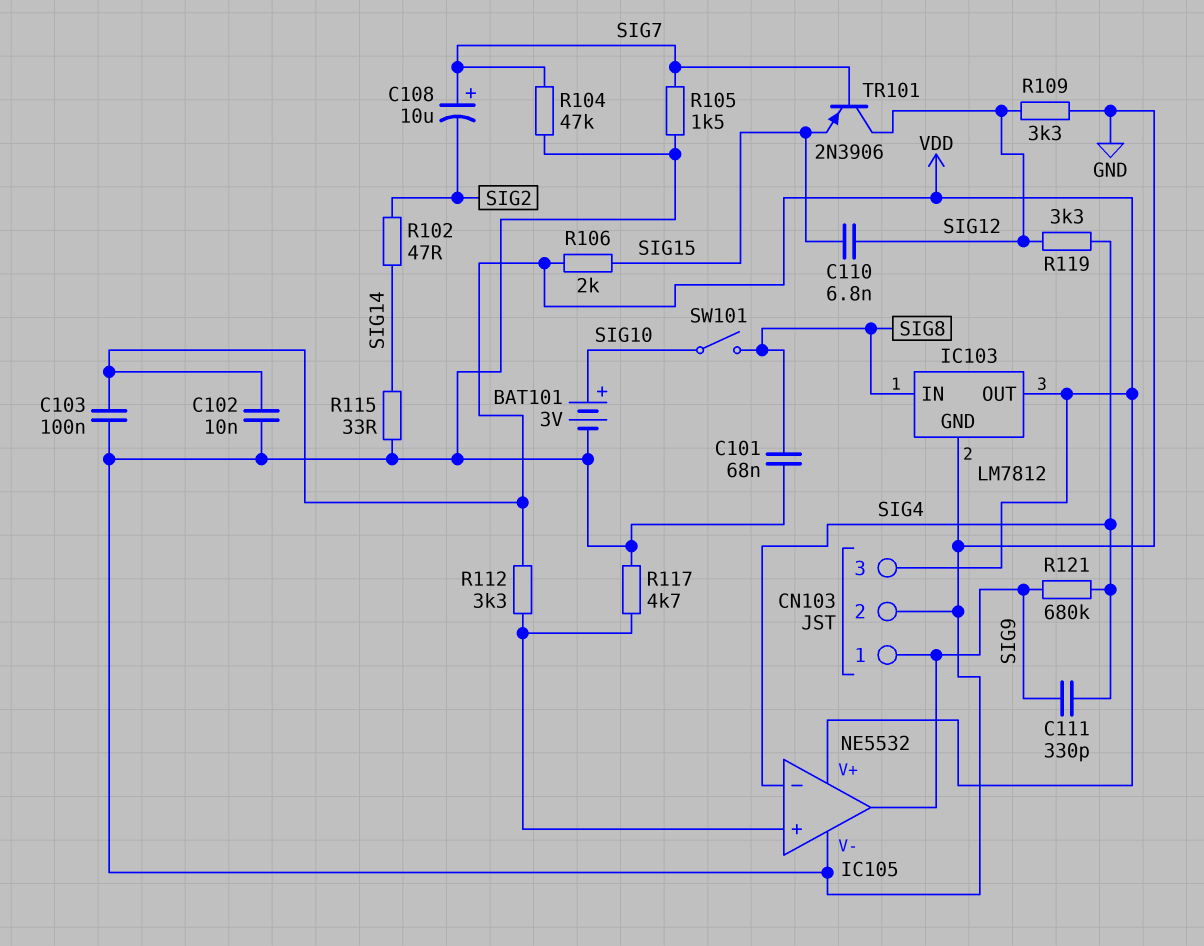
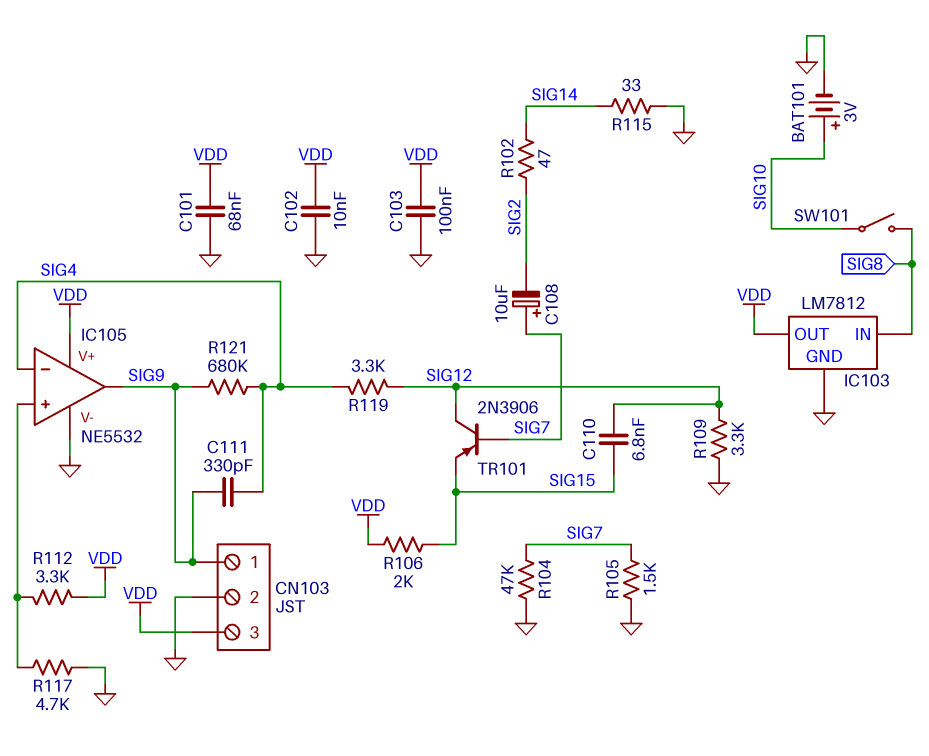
C101: 68nF (GND, SIG8) -> 68nF (GND, VDD)

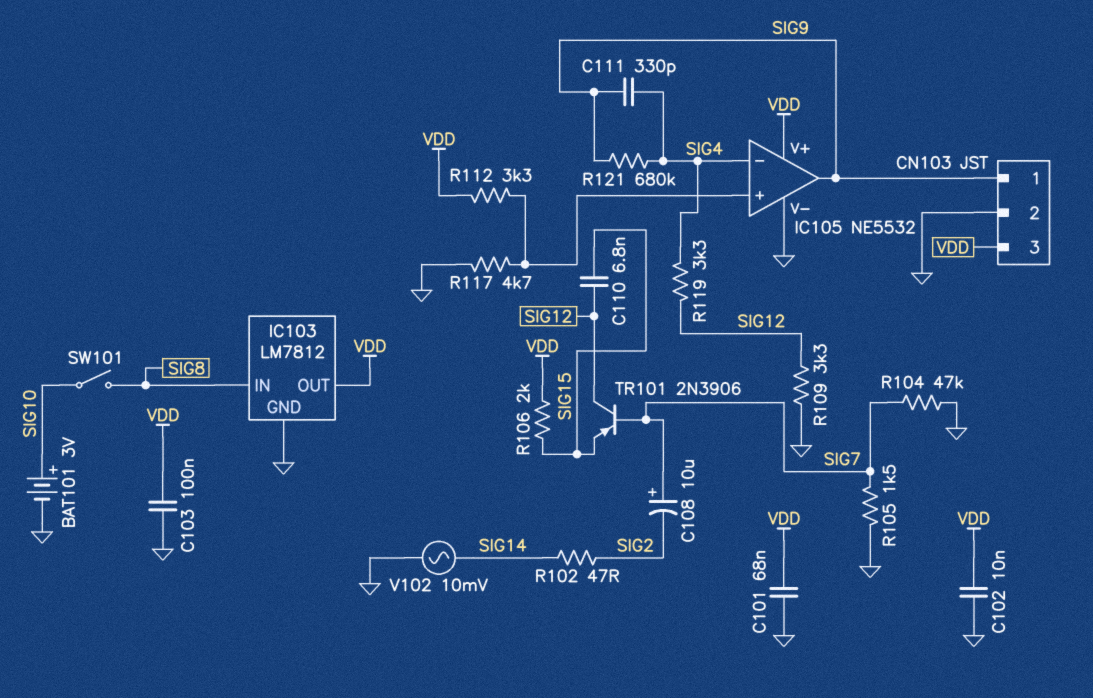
R115: 33 (GND, SIG14) -> none
V102: none -> AC 10mV (GND, SIG14)

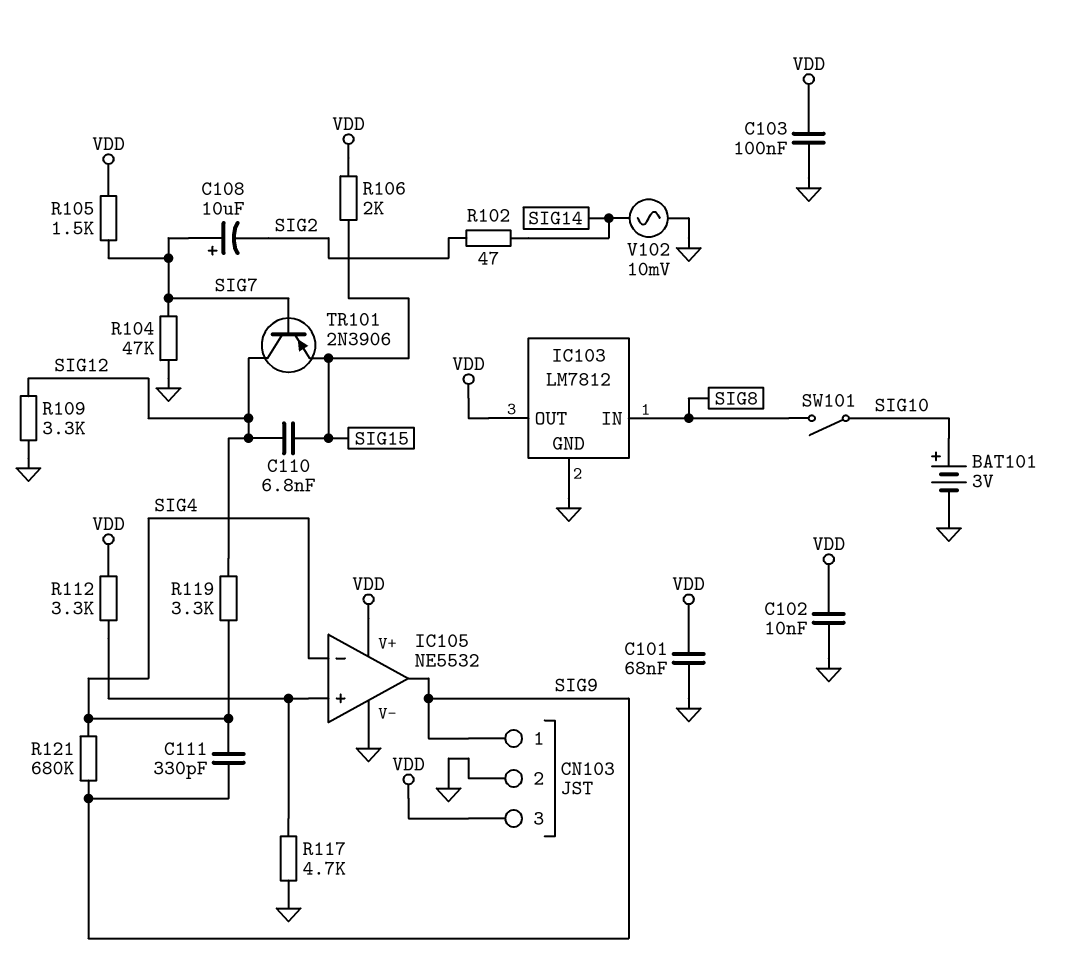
R105: 1.5k (GND, SIG7) -> 1.5k (SIG7, VDD)

